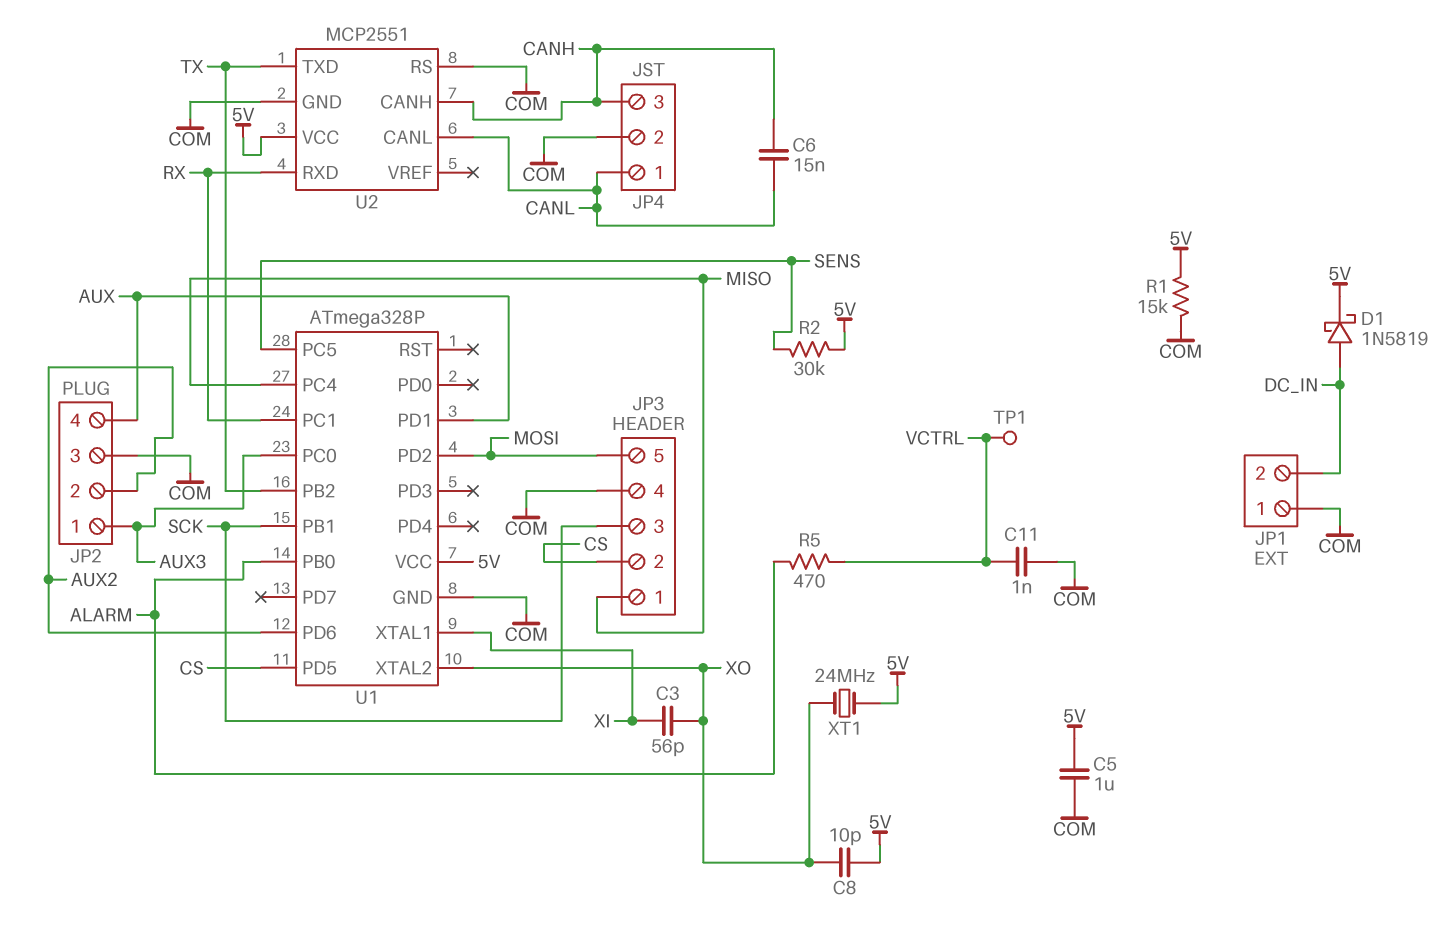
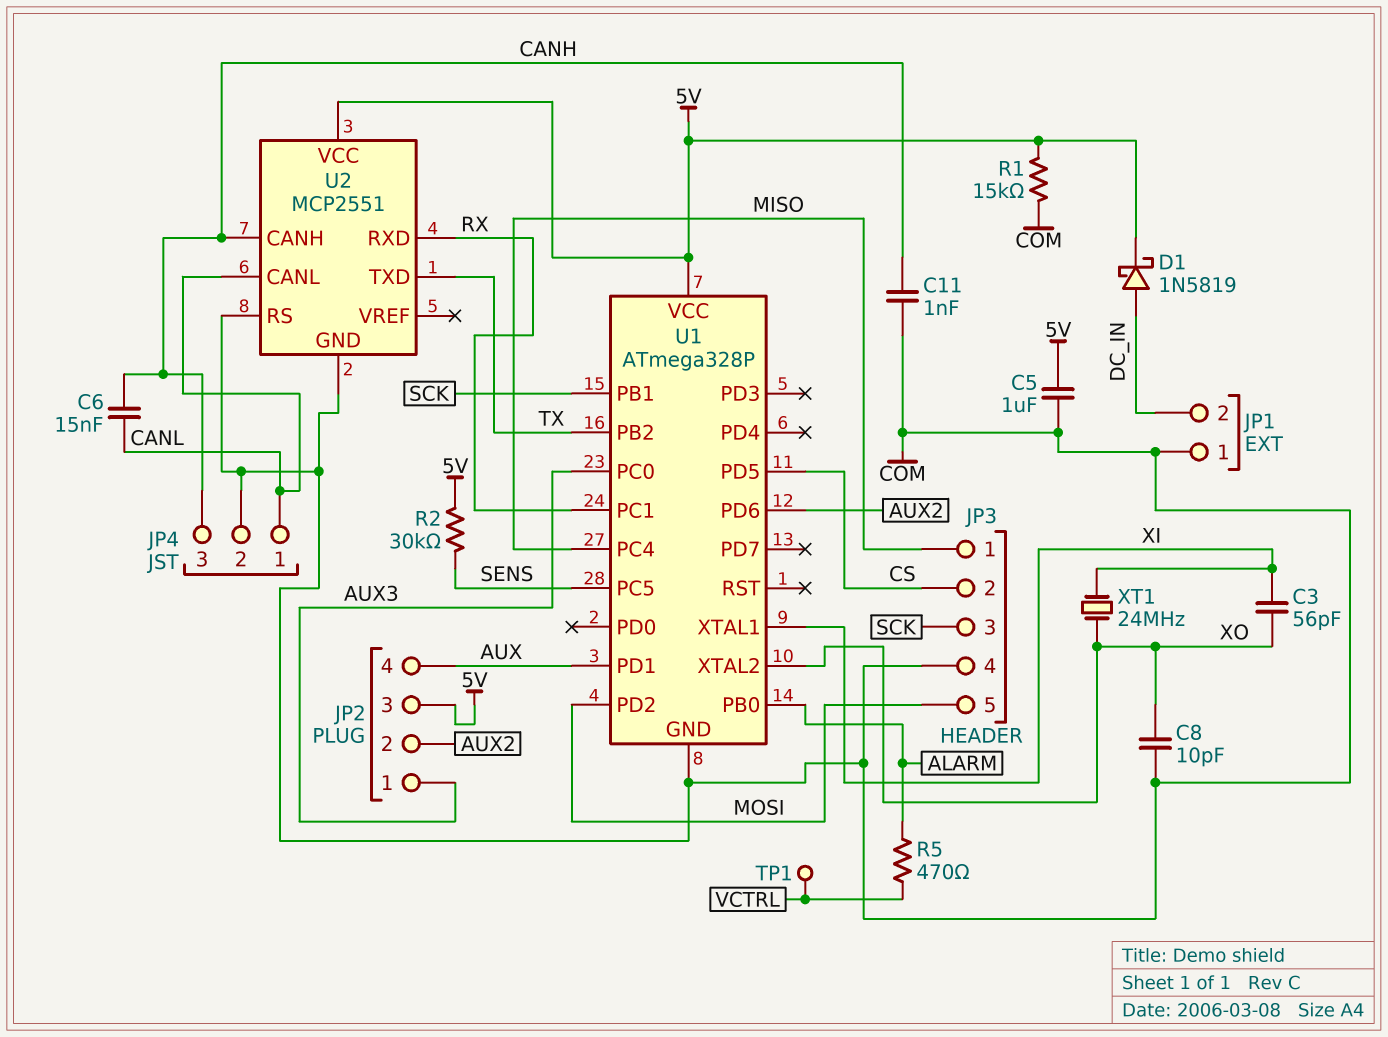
C8: 10pF (5V, XO) -> 10pF (COM, XO)
C11: 1nF (COM, VCTRL) -> 1nF (CANH, COM)
JP2 pin 3: COM -> 5V
XT1: 24MHz (5V, XO) -> 24MHz (XI, XO)

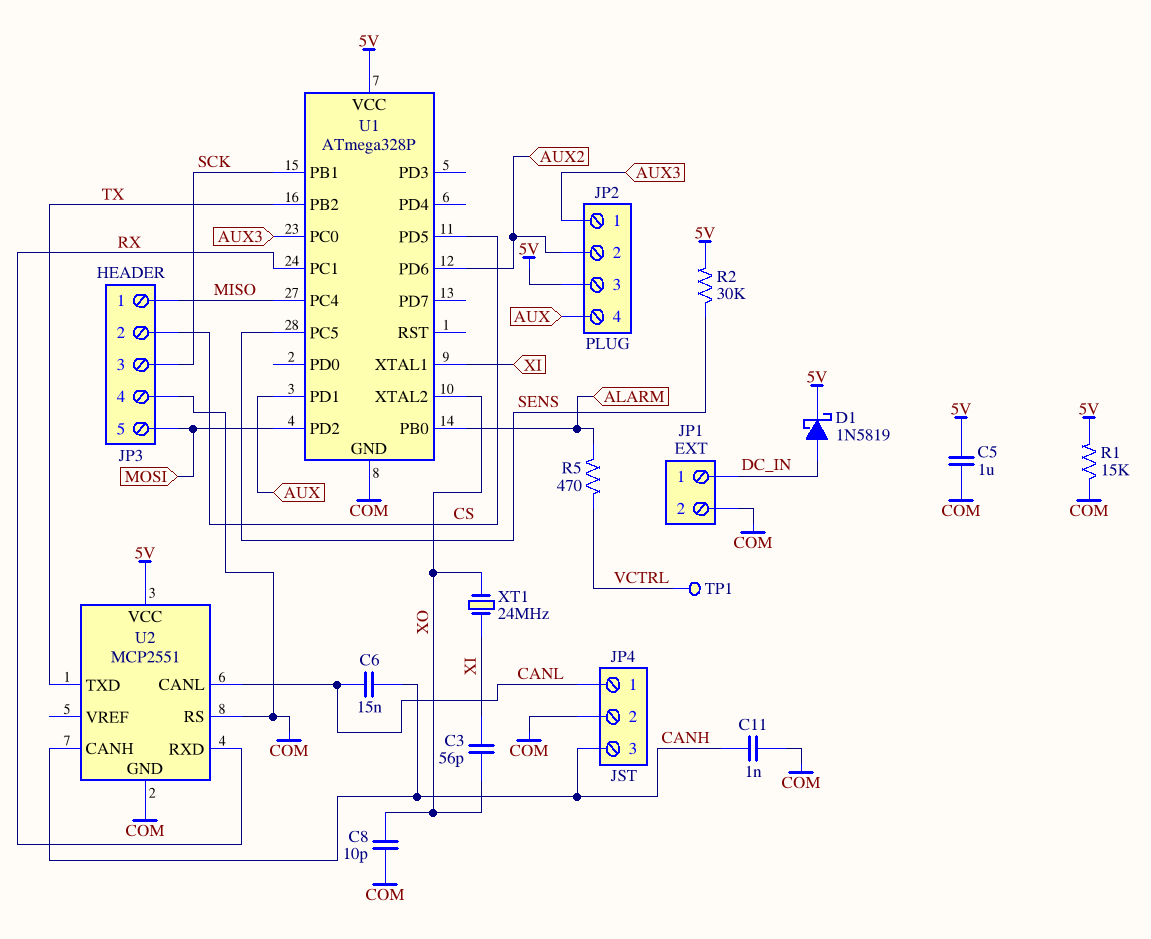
JP1 pin 1: COM -> DC_IN
JP1 pin 2: DC_IN -> COM

